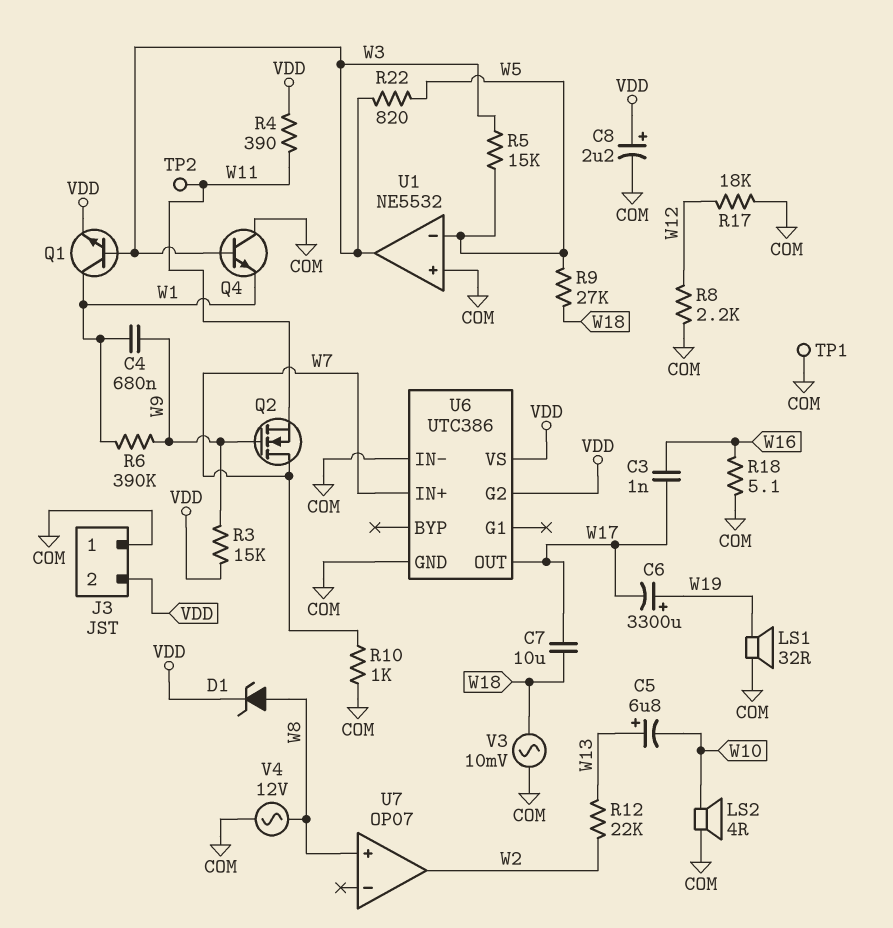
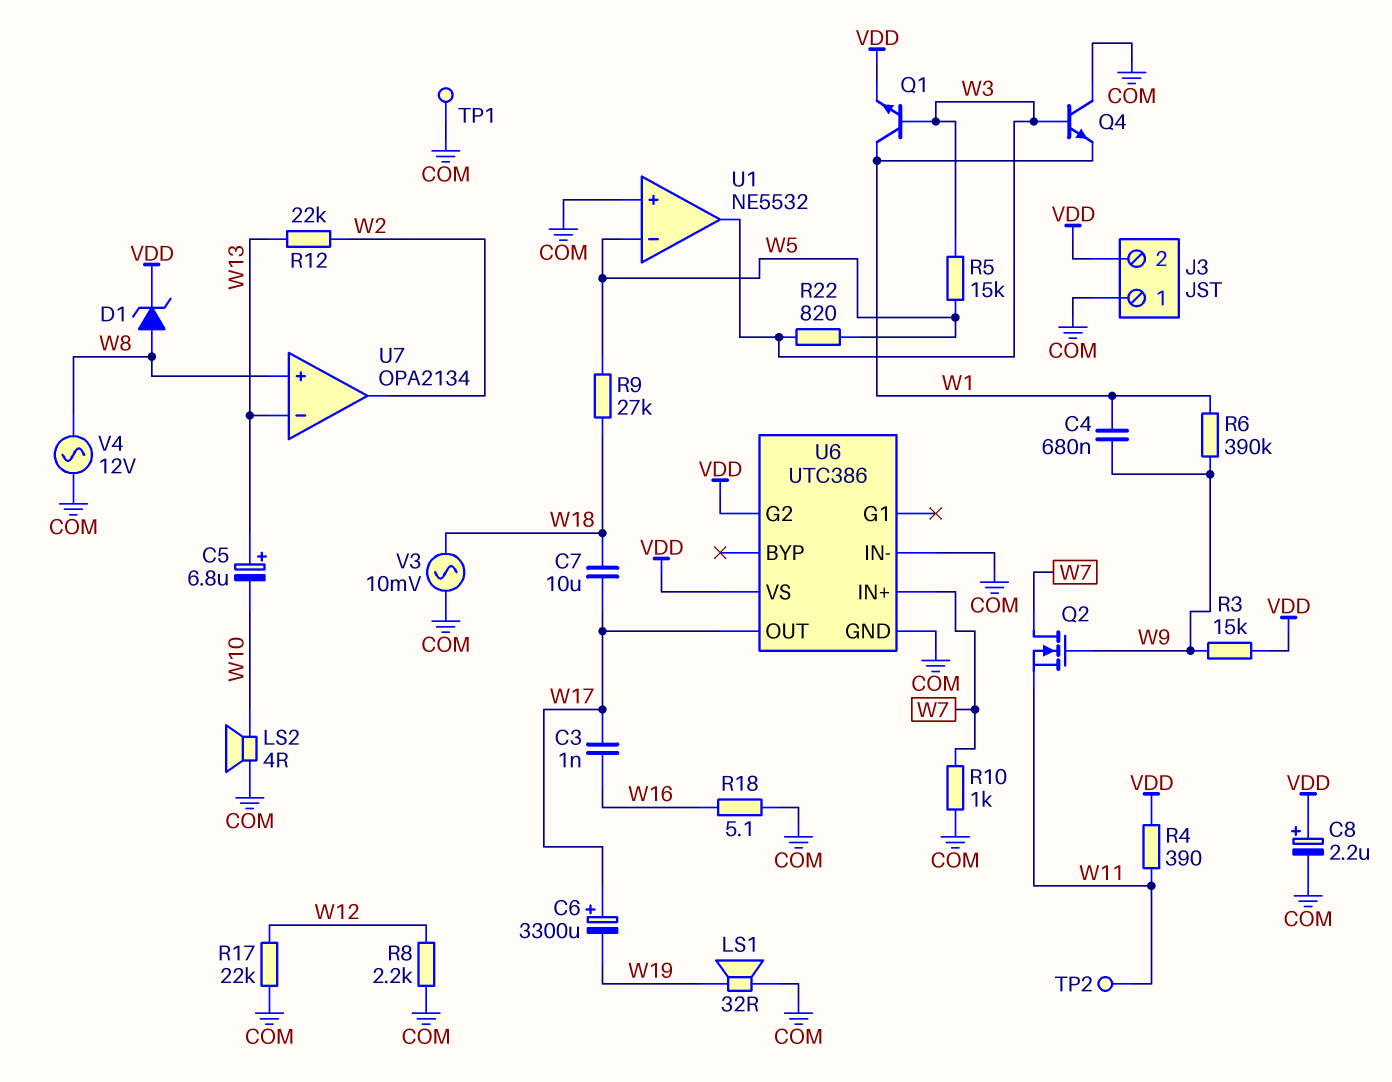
C6: 3300uF (plus W19, minus W17) -> 3300uF (plus W17, minus W19)
R17: 18k (COM, W12) -> 22k (COM, W12)
U7: OP07 -> OPA2134
U7 pin in-: none -> W13

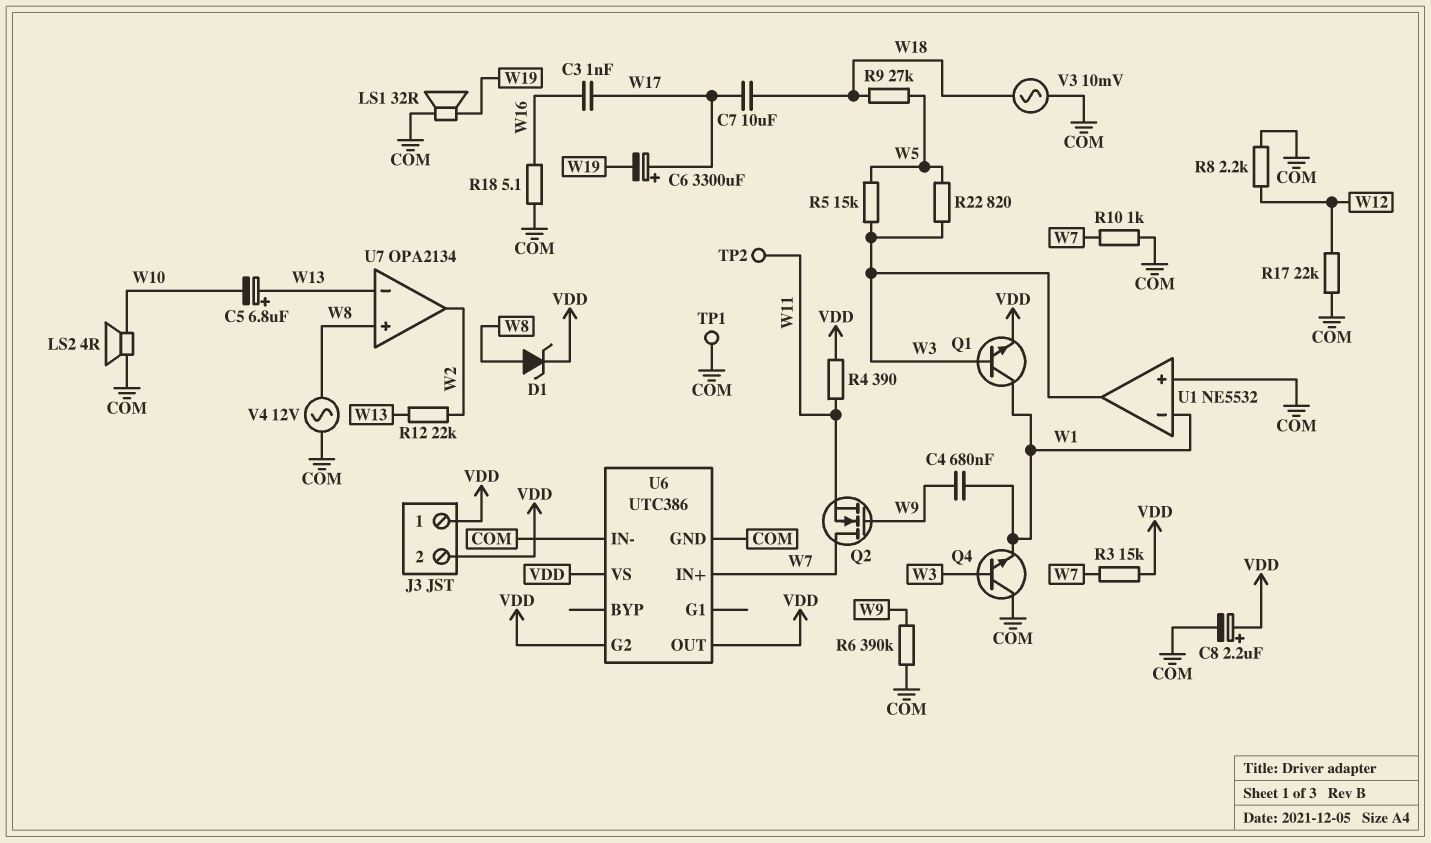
J3 pin 1: COM -> VDD
R3: 15k (VDD, W9) -> 15k (VDD, W7)
R6: 390k (W1, W9) -> 390k (COM, W9)
U1 pin in-: W5 -> W1
U6 pin OUT: W17 -> VDD

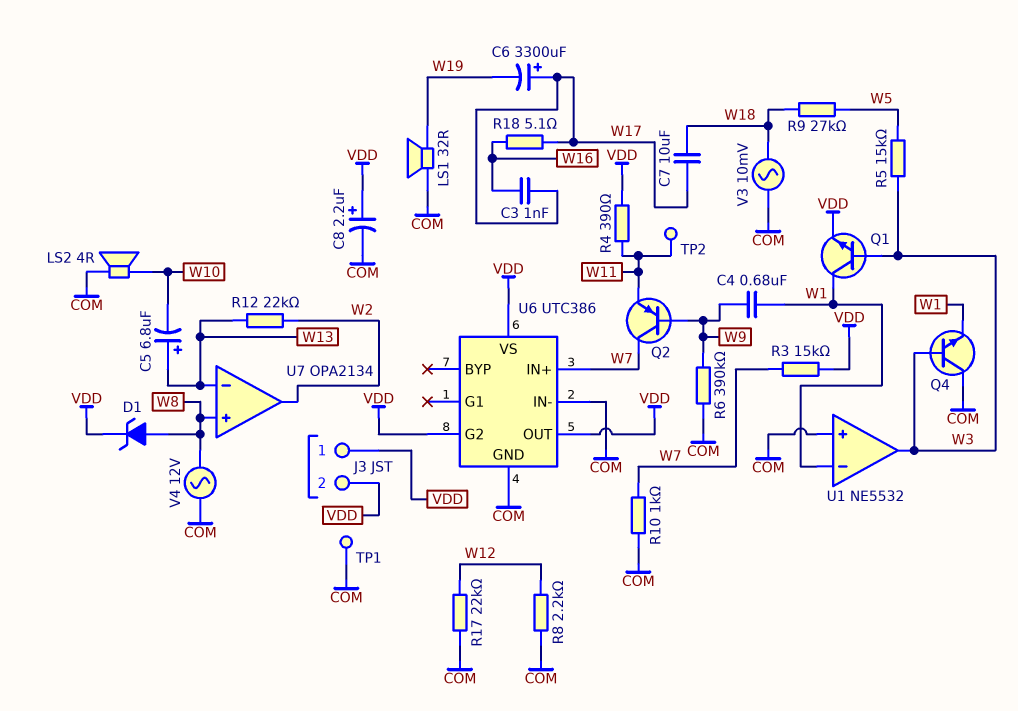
Q2: NMOS (G W9, D W7, S W11) -> PNP (B W9, C W7, E W11)
R18: 5.1 (COM, W16) -> 5.1 (W16, W17)
R22: 820 (W3, W5) -> none

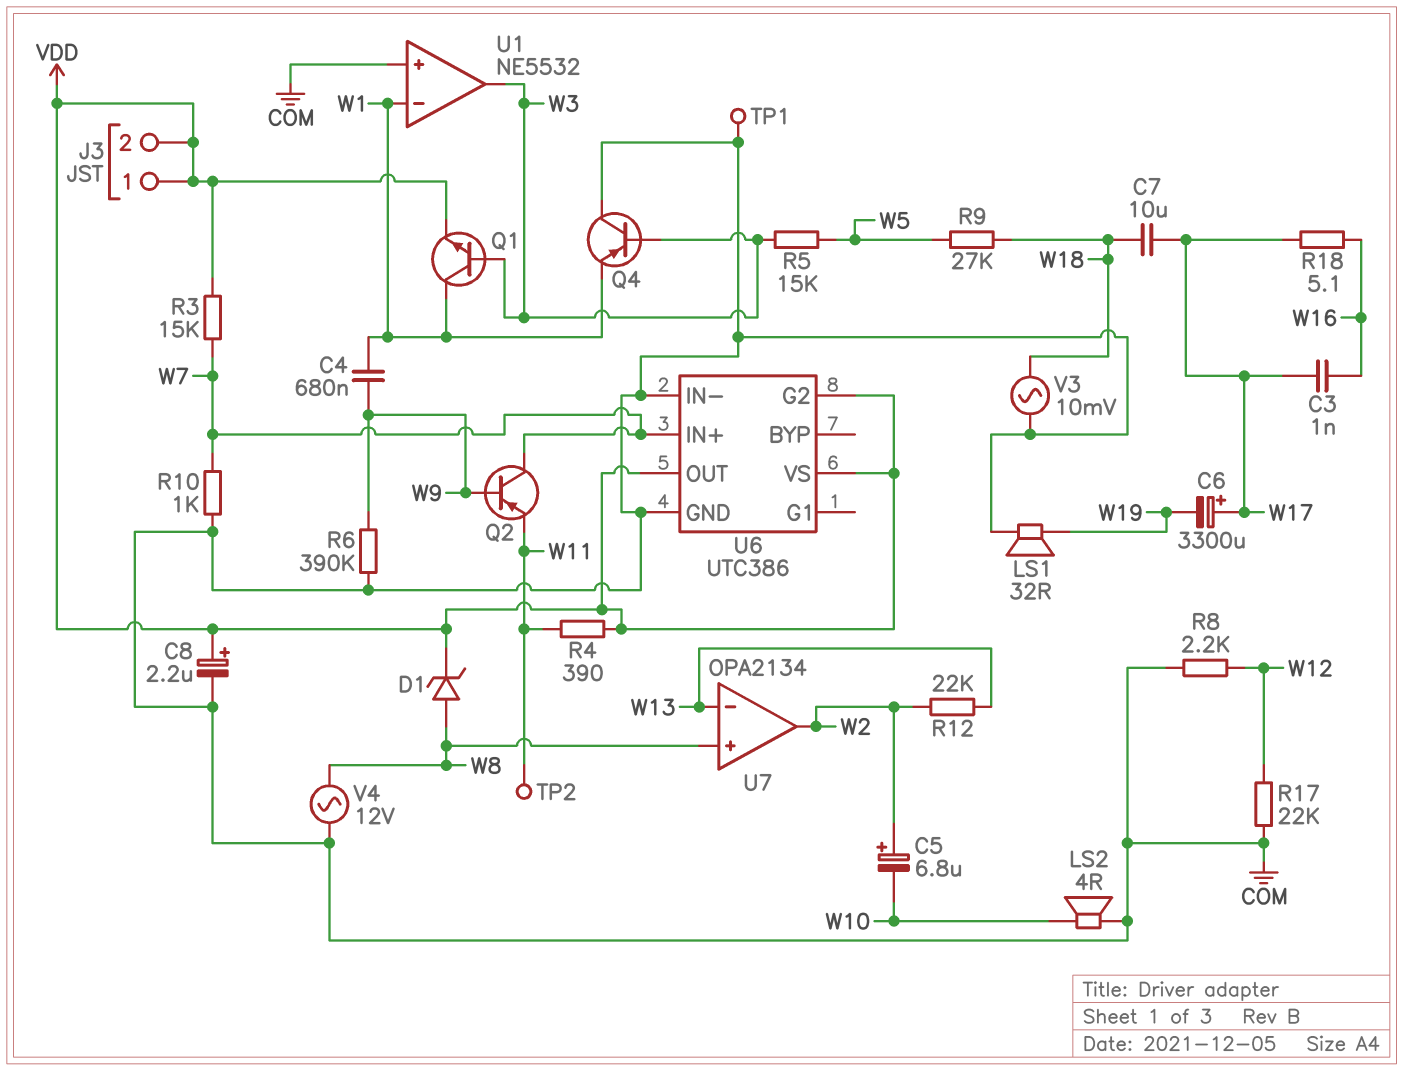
C5: 6.8uF (plus W13, minus W10) -> 6.8uF (plus W2, minus W10)
Q4: NPN (B W3, C COM, E W1) -> PNP (B W3, C COM, E W1)

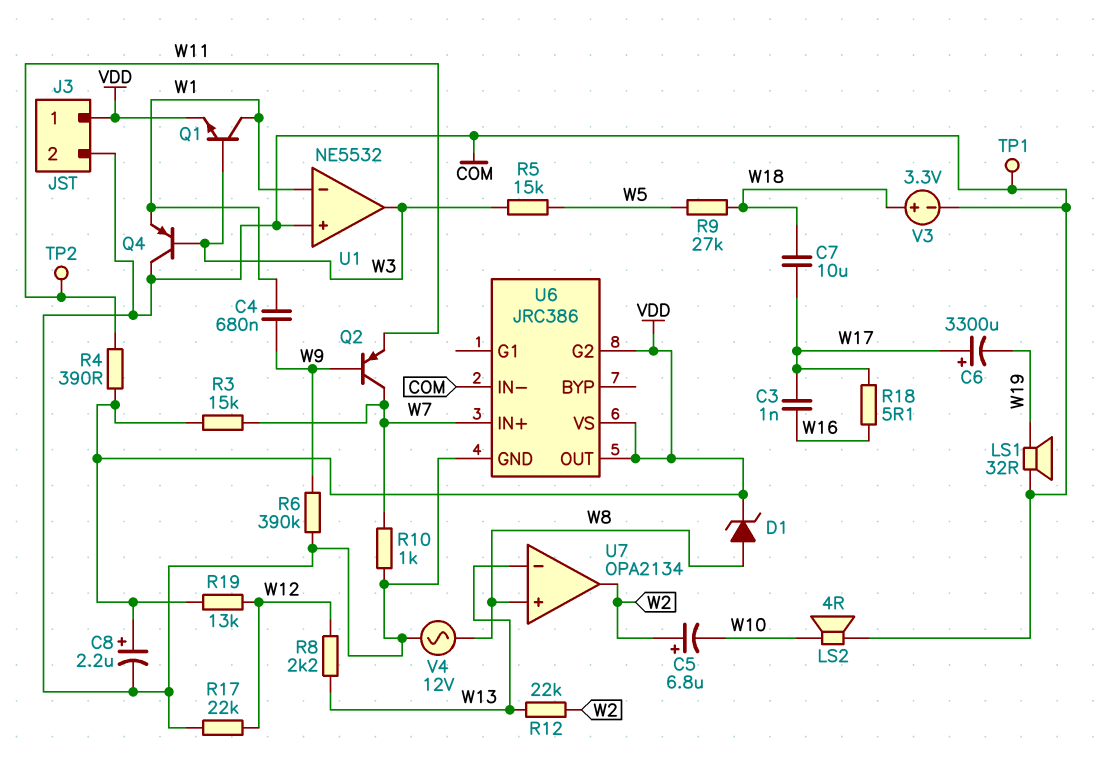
J3 pin 2: VDD -> COM
R8: 2.2k (COM, W12) -> 2.2k (W12, W13)
R19: none -> 13k (VDD, W12)
U6: UTC386 -> JRC386
V3: AC 10mV (COM, W18) -> 3.3V (plus W18, minus COM)

